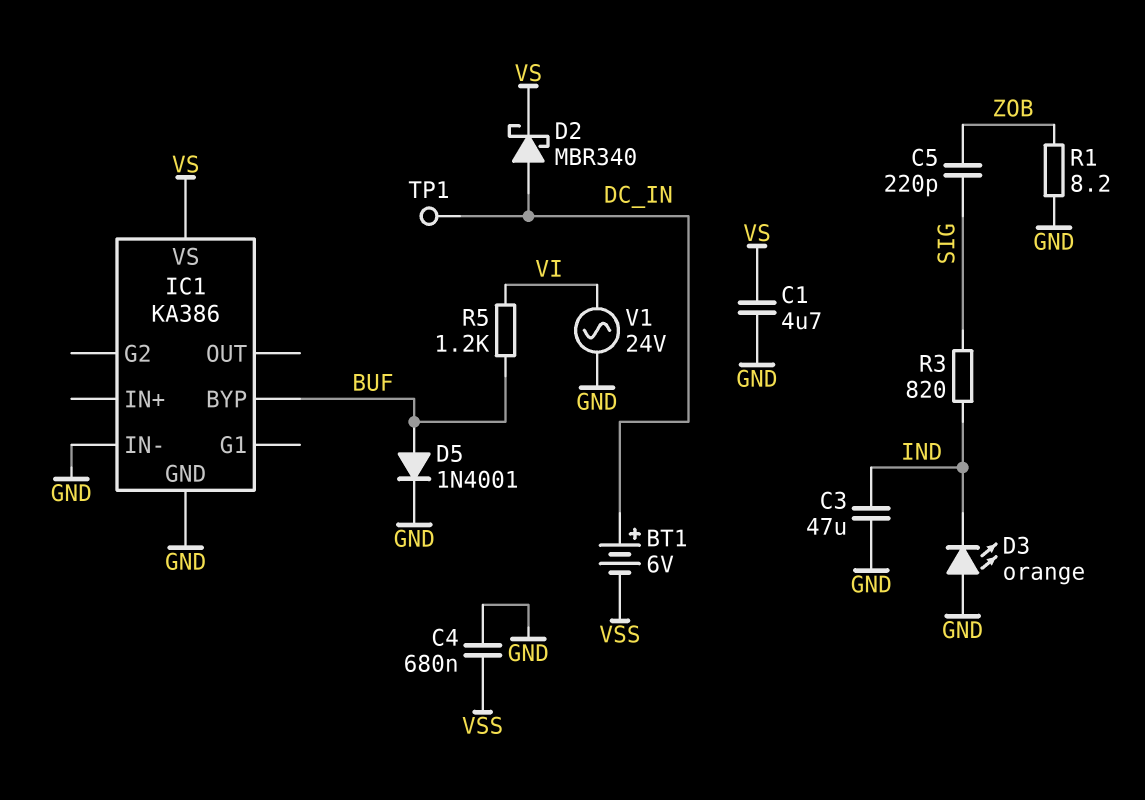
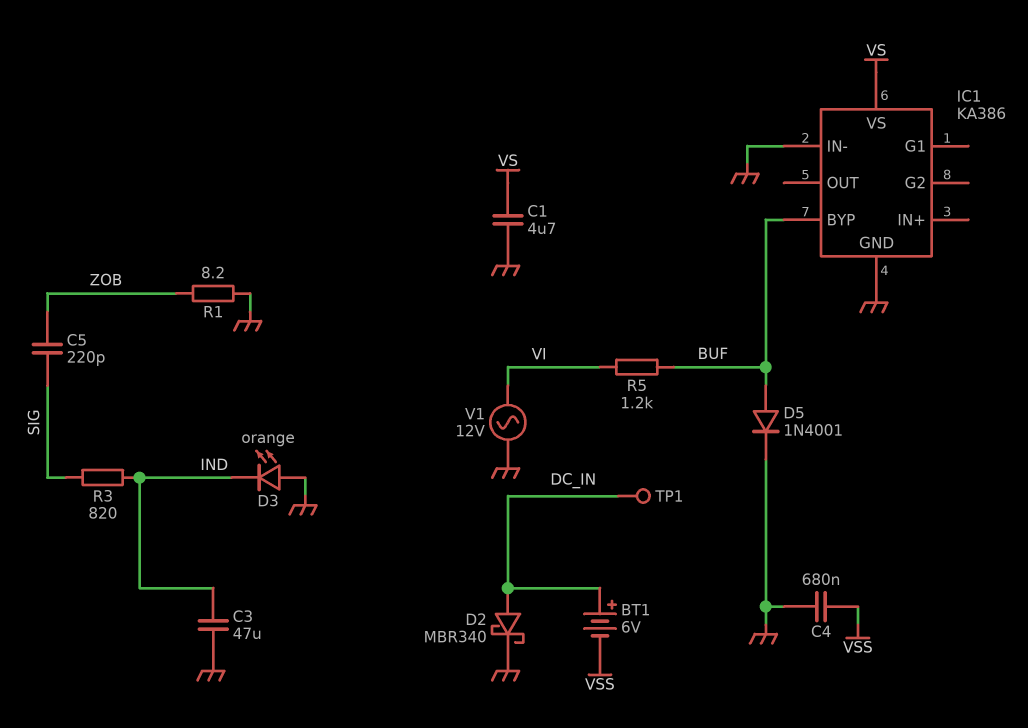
D2: schottky MBR340 (A DC_IN, K VS) -> schottky MBR340 (A DC_IN, K GND)
V1: AC 24V (GND, VI) -> AC 12V (GND, VI)

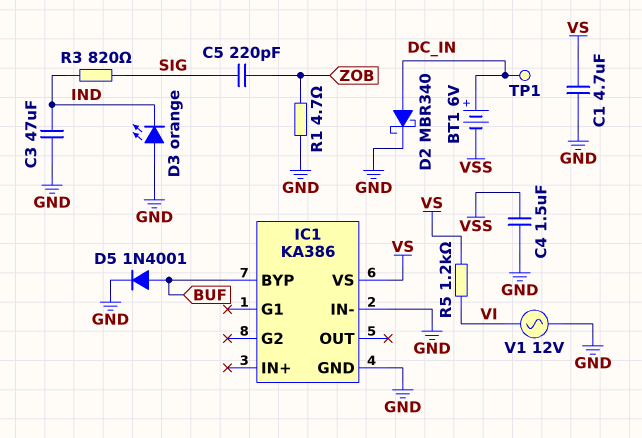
C4: 680nF (GND, VSS) -> 1.5uF (GND, VSS)
R1: 8.2 (GND, ZOB) -> 4.7 (GND, ZOB)
R5: 1.2k (BUF, VI) -> 1.2k (VI, VS)

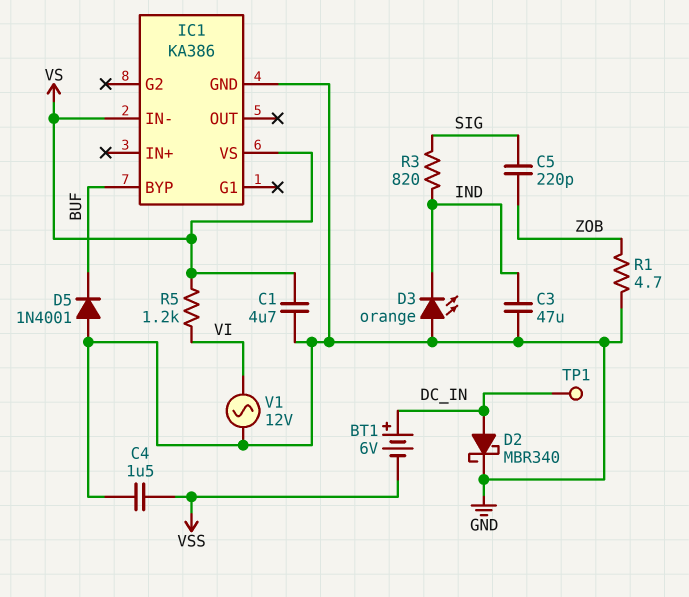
D5: diode 1N4001 (A BUF, K GND) -> diode 1N4001 (A GND, K BUF)
IC1 pin IN-: GND -> VS

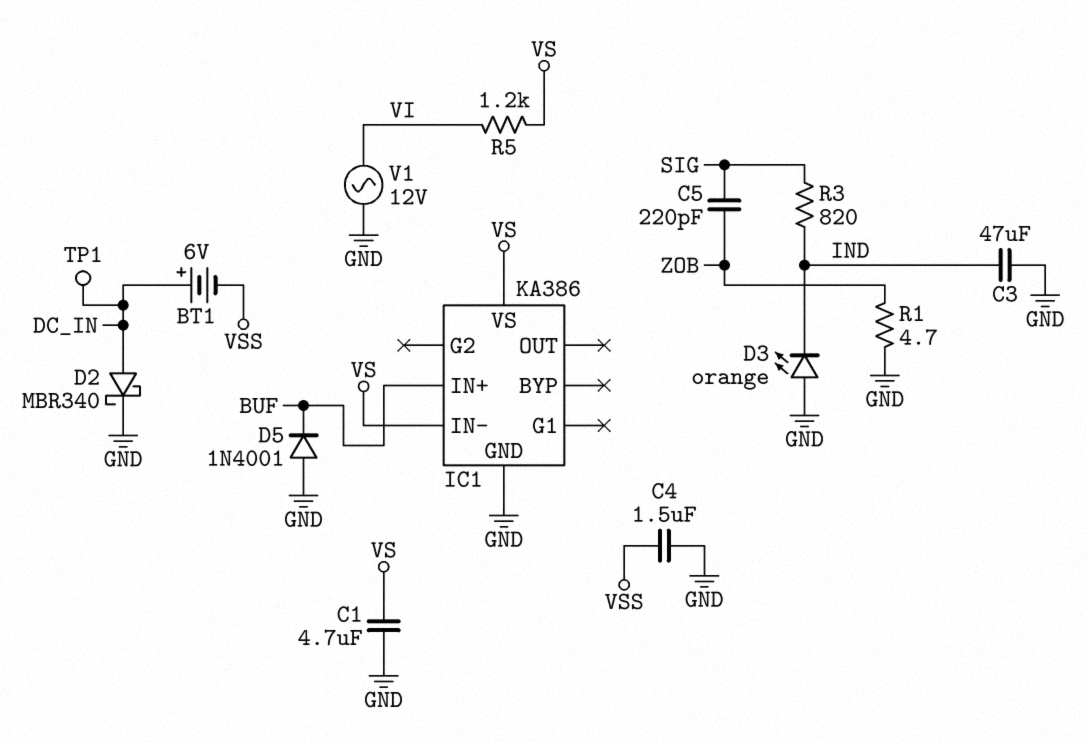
IC1 pin BYP: BUF -> none
IC1 pin IN+: none -> BUF

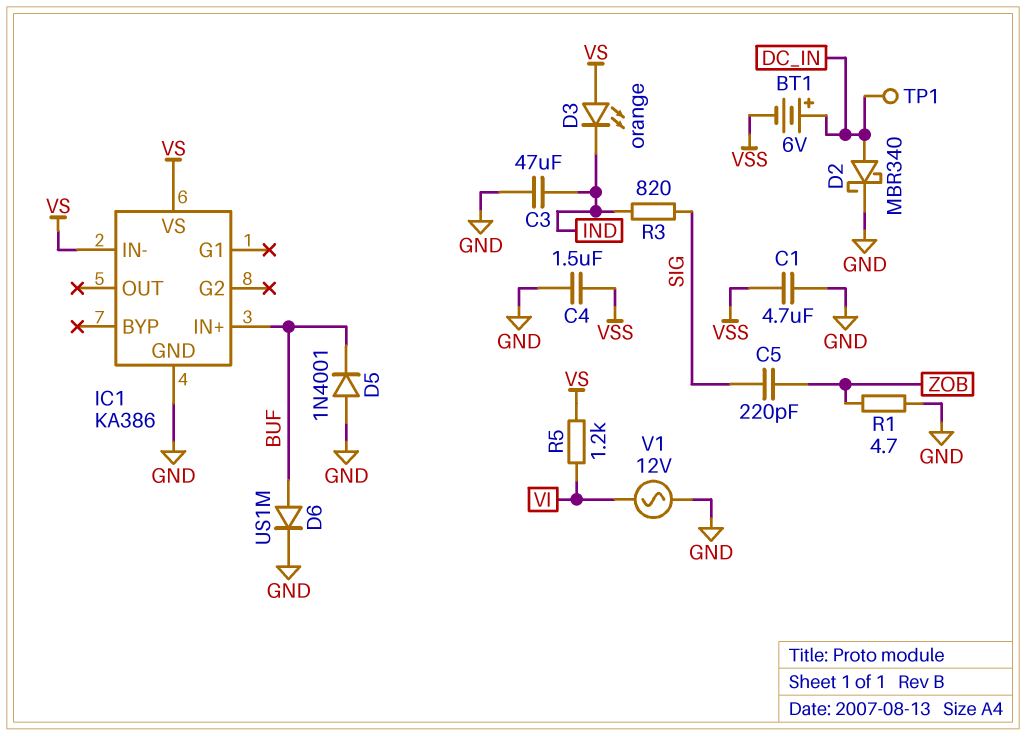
C1: 4.7uF (GND, VS) -> 4.7uF (GND, VSS)
D3: LED orange (A GND, K IND) -> LED orange (A VS, K IND)
D6: none -> diode US1M (A BUF, K GND)

